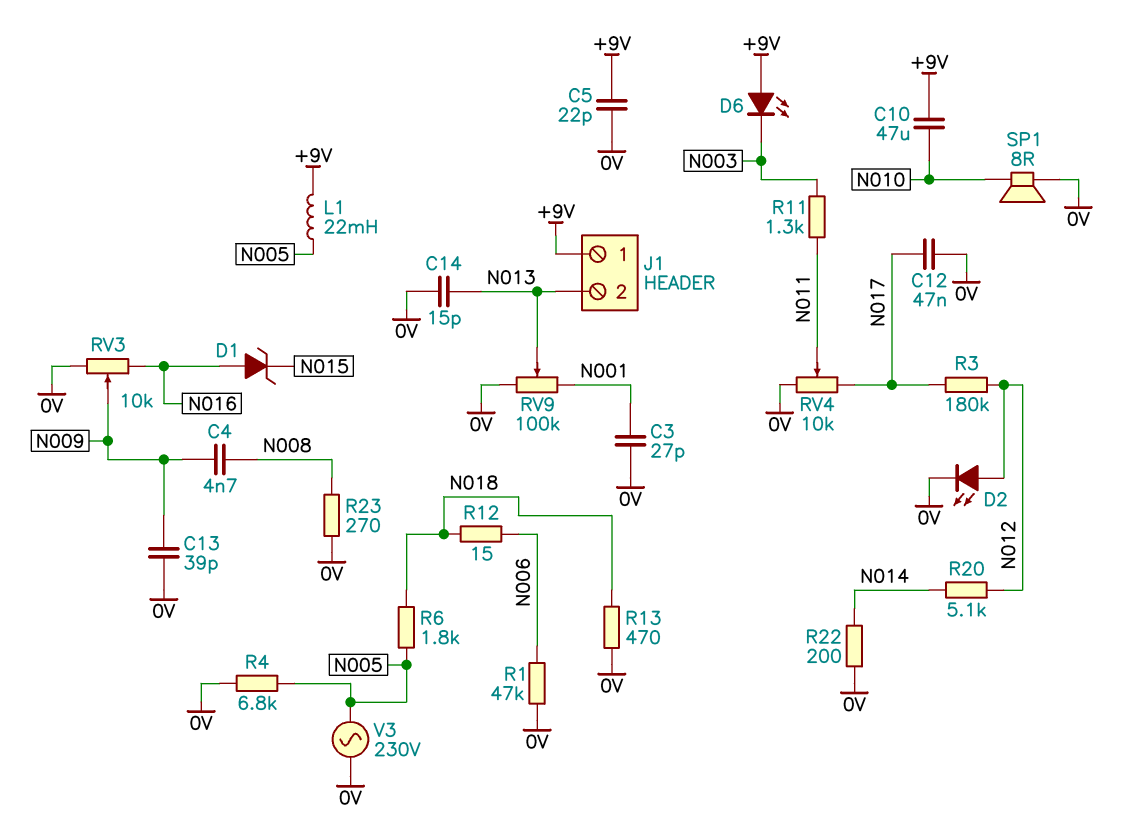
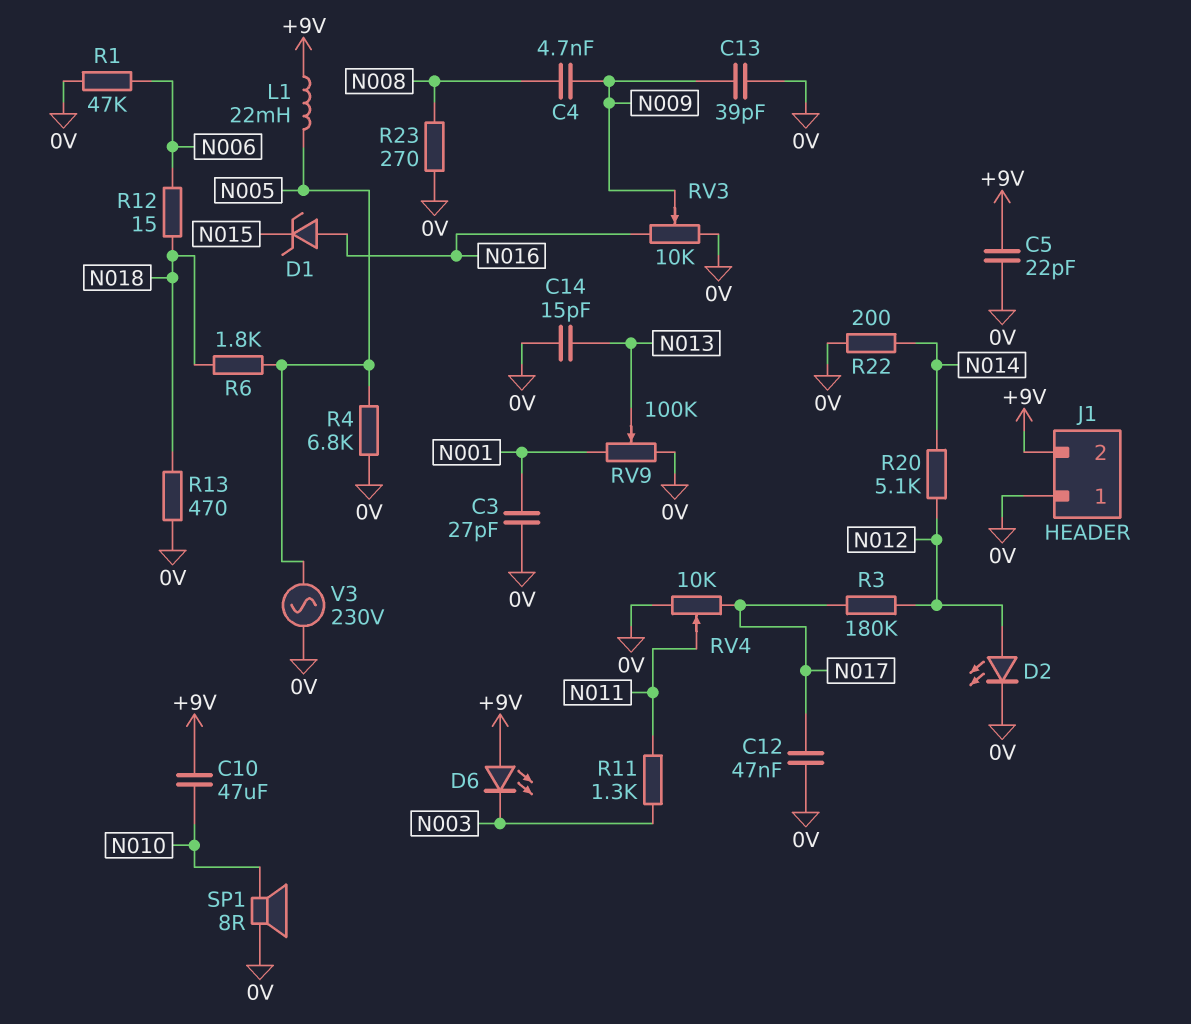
J1 pin 1: +9V -> 0V
J1 pin 2: N013 -> +9V

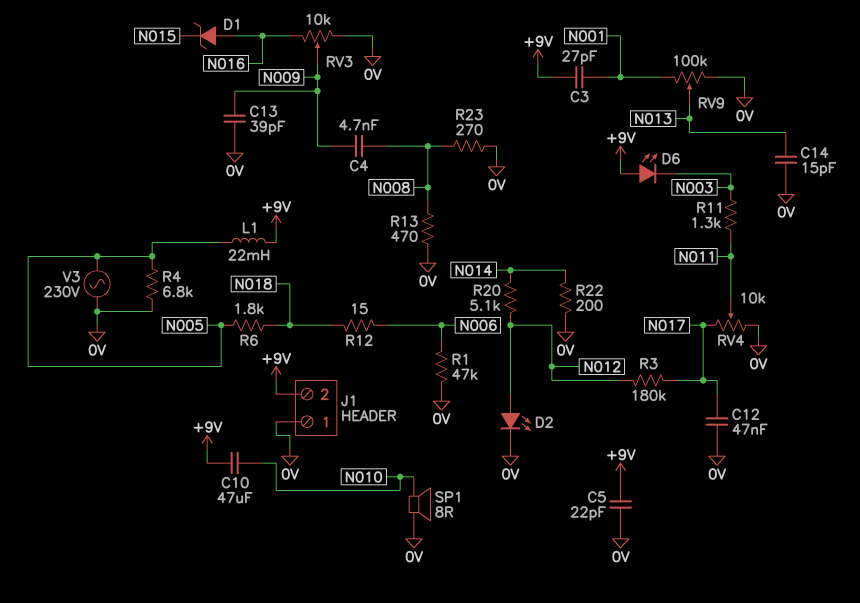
C3: 27pF (0V, N001) -> 27pF (+9V, N001)
R13: 470 (0V, N018) -> 470 (0V, N008)

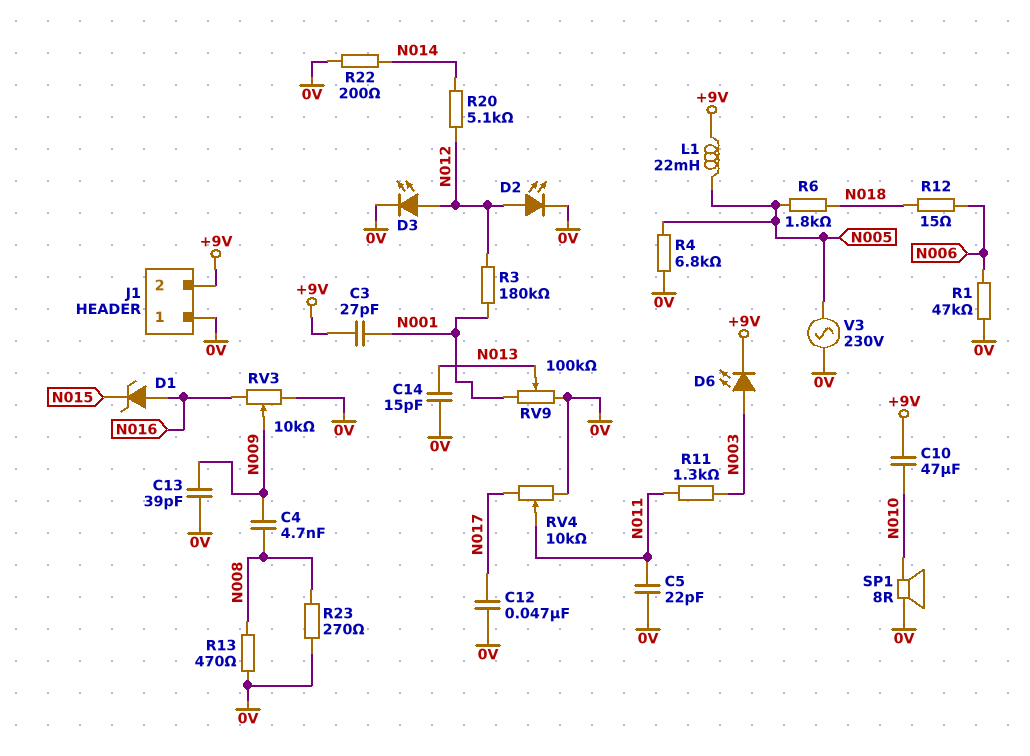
C5: 22pF (+9V, 0V) -> 22pF (0V, N011)
D3: none -> LED (A N012, K 0V)
D6: LED (A +9V, K N003) -> LED (A N003, K +9V)
R3: 180k (N012, N017) -> 180k (N001, N012)

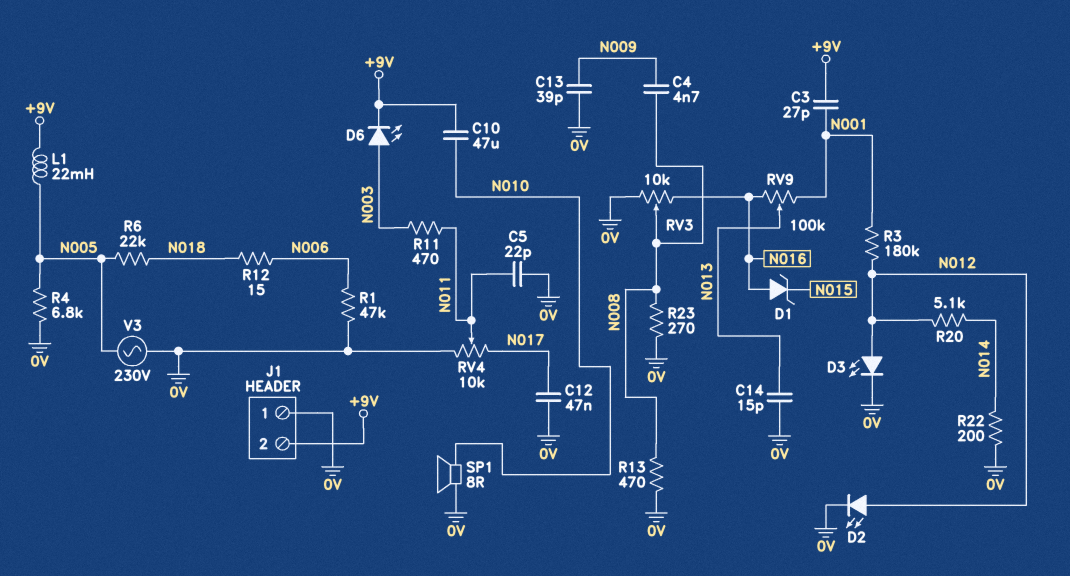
R6: 1.8k (N005, N018) -> 22k (N005, N018)
R11: 1.3k (N003, N011) -> 470 (N003, N011)
RV3: 10k (0V, N016, wiper N009) -> 10k (0V, N016, wiper N008)
RV9: 100k (0V, N001, wiper N013) -> 100k (N001, N016, wiper N013)

